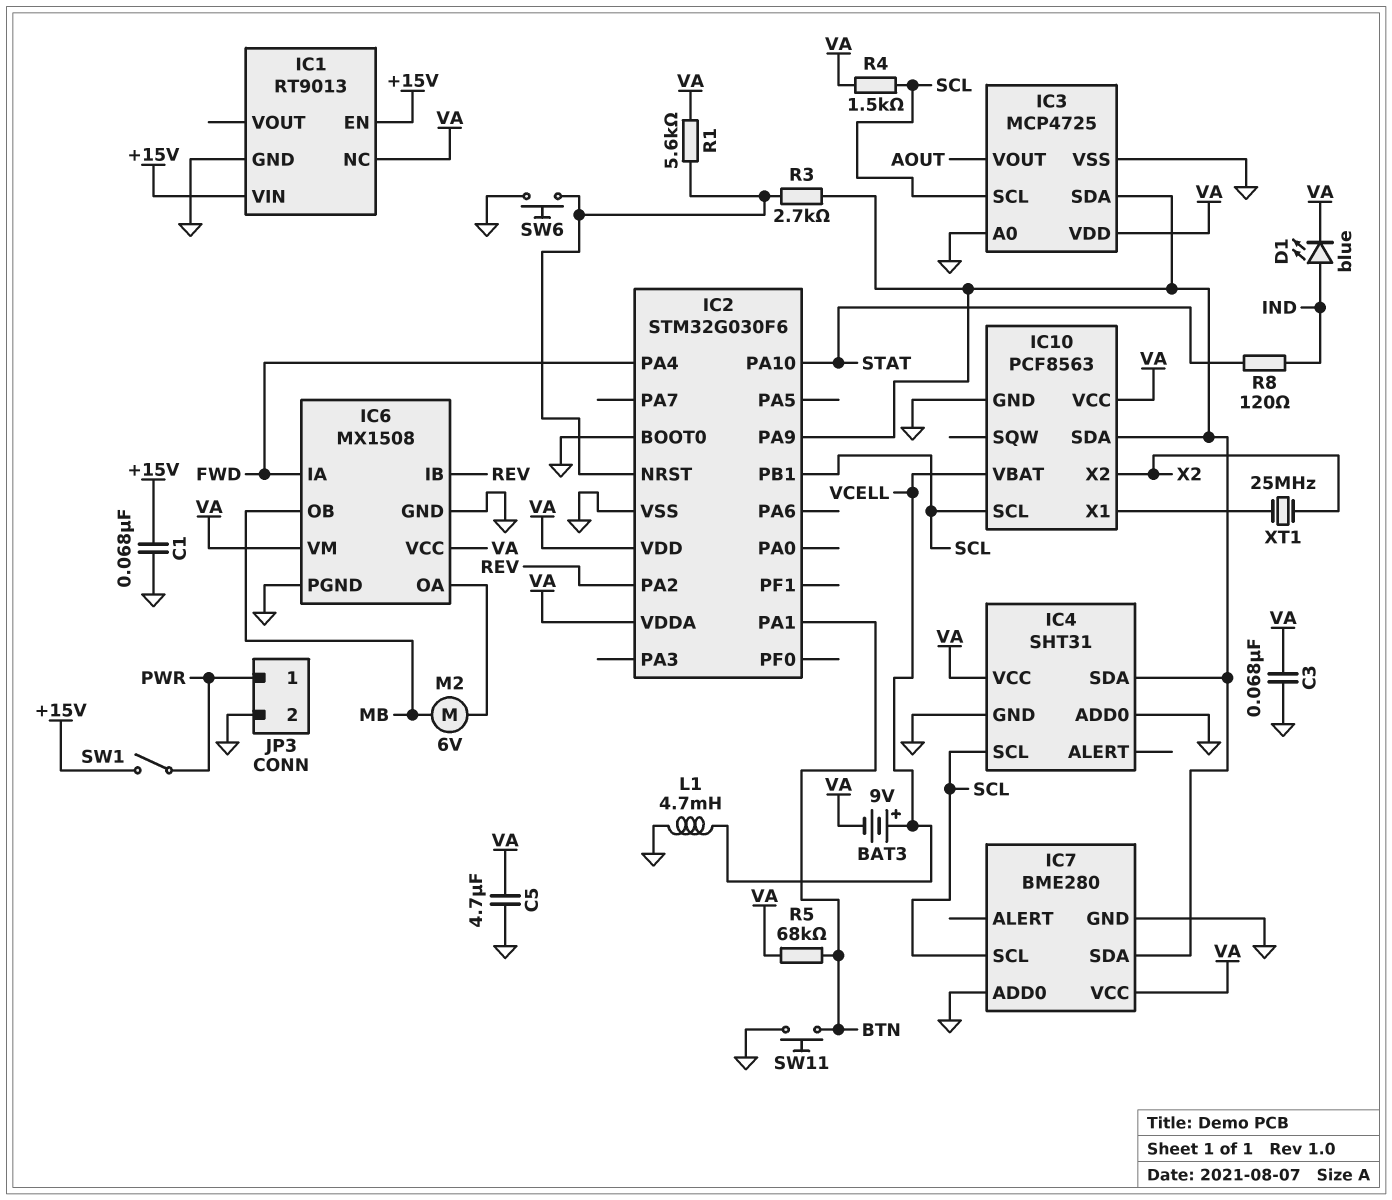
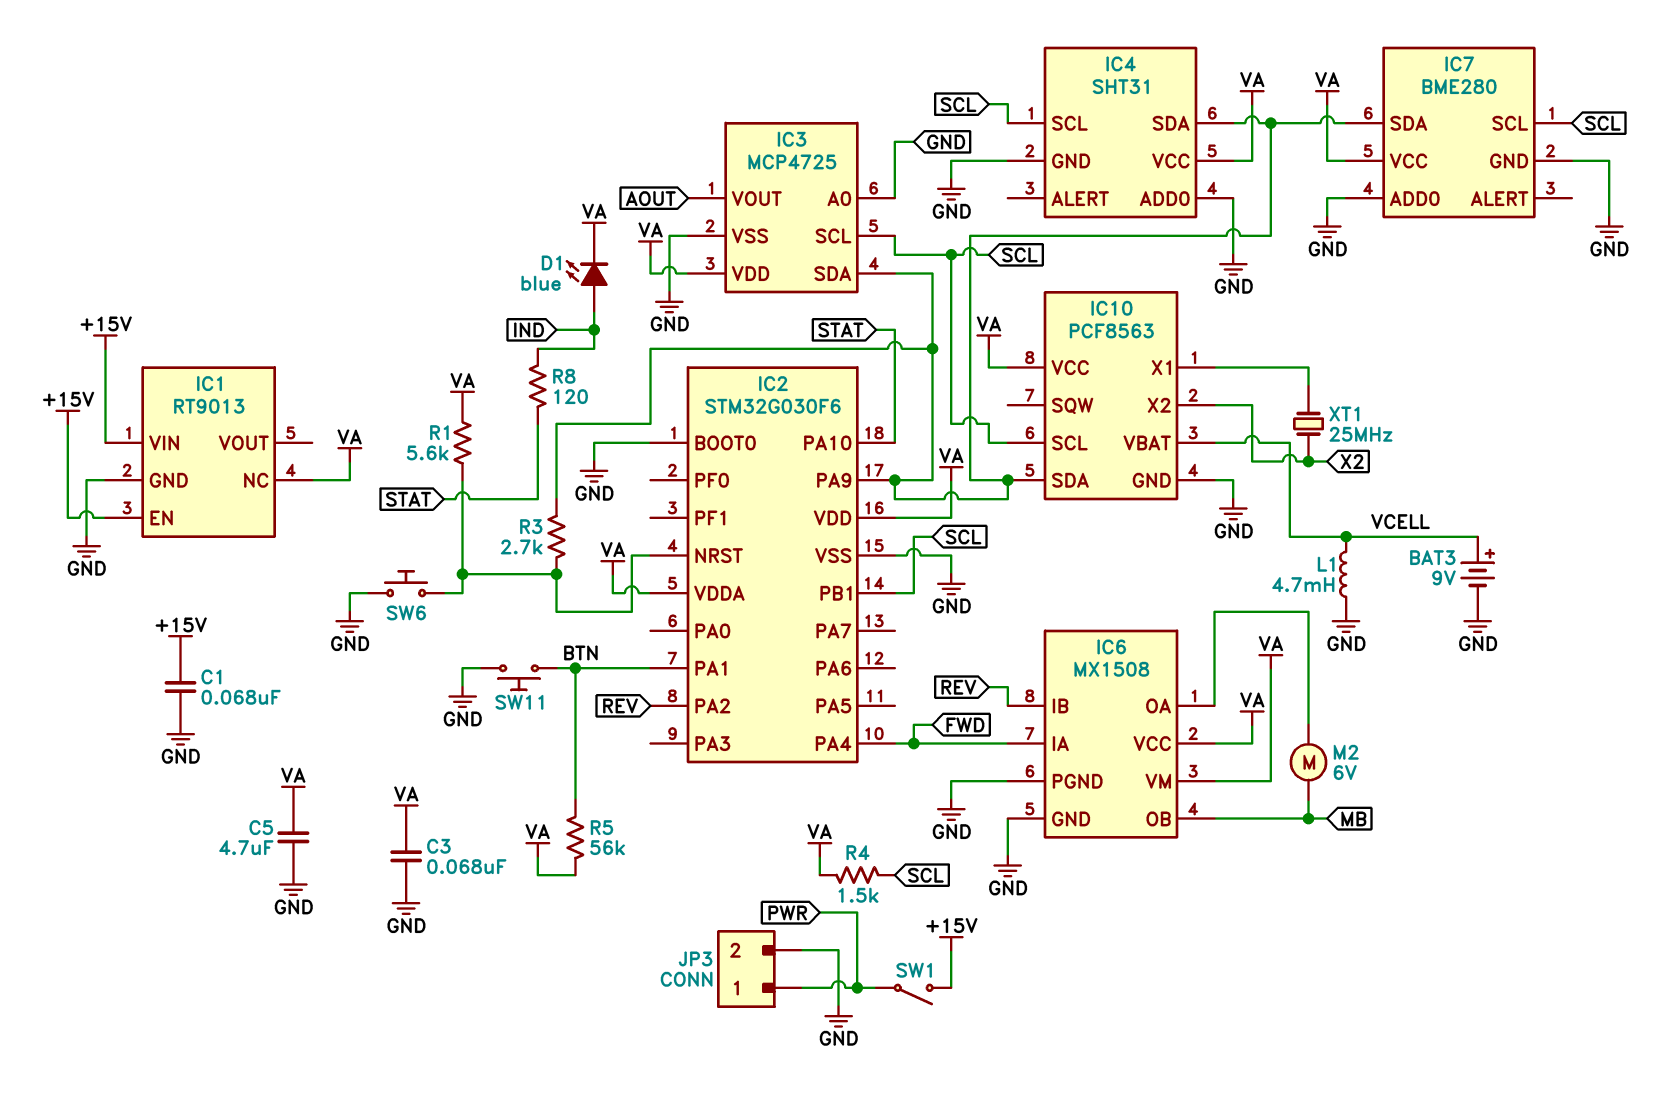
BAT3: 9V (plus VCELL, minus VA) -> 9V (plus VCELL, minus GND)
R5: 68k (BTN, VA) -> 56k (BTN, VA)

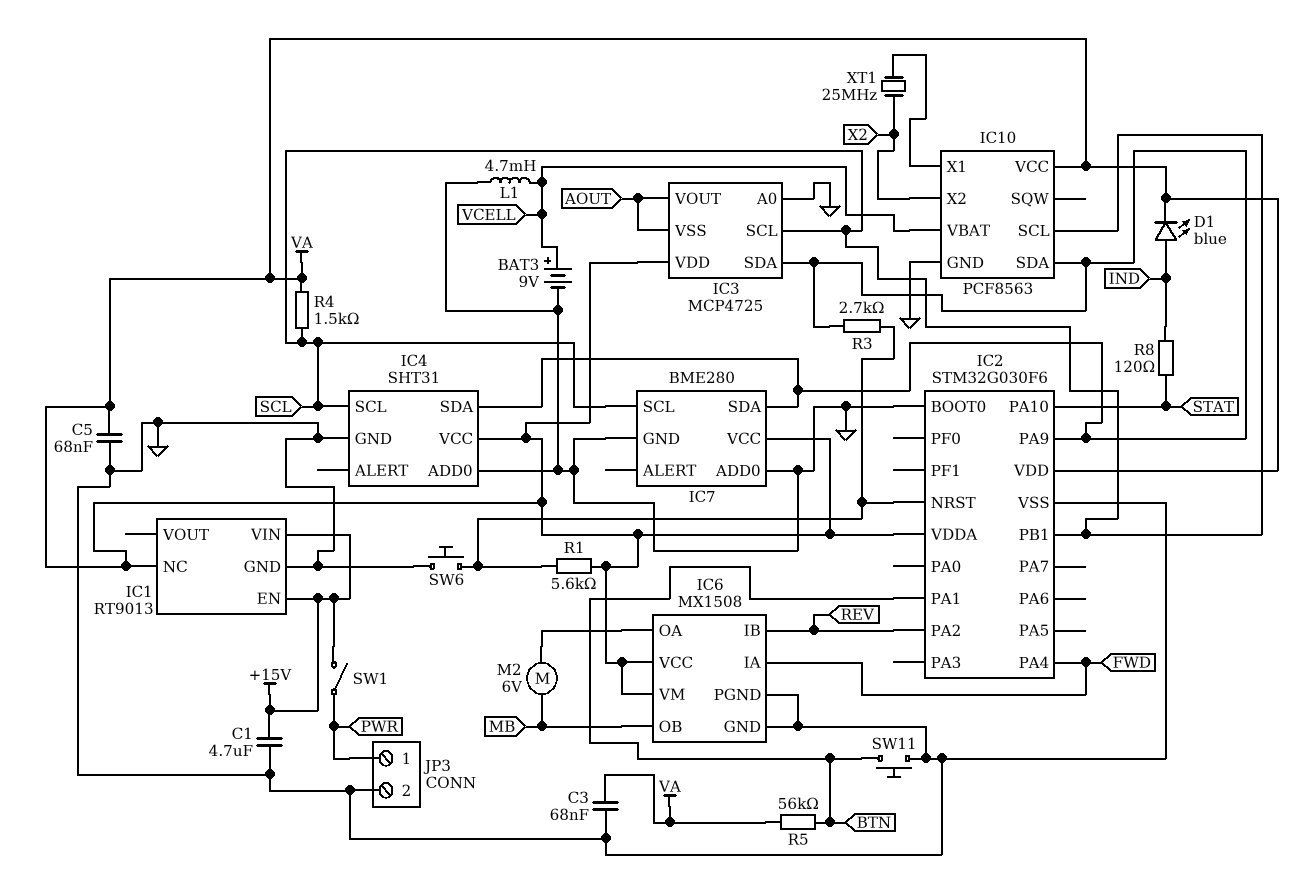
C1: 68nF (+15V, GND) -> 4.7uF (+15V, GND)
C5: 4.7uF (GND, VA) -> 68nF (GND, VA)
IC3 pin VSS: GND -> AOUT

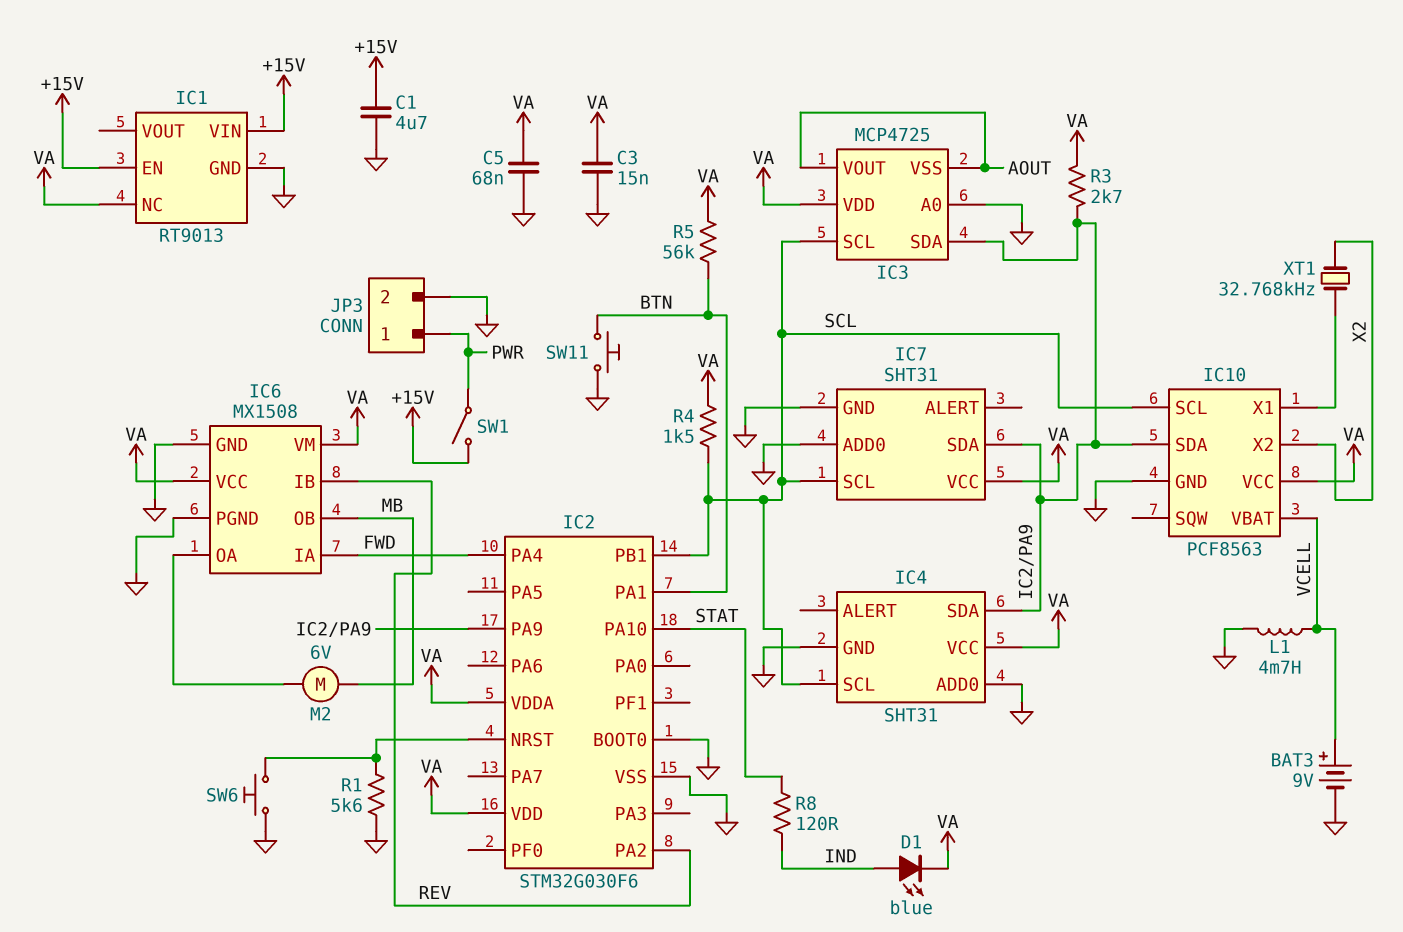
C3: 68nF (GND, VA) -> 15nF (GND, VA)
IC7: BME280 -> SHT31
R1: 5.6k (IC2/NRST, VA) -> 5.6k (GND, IC2/NRST)
R3: 2.7k (IC2/NRST, IC2/PA9) -> 2.7k (IC2/PA9, VA)
XT1: 25MHz (IC10/X1, X2) -> 32.768kHz (IC10/X1, X2)

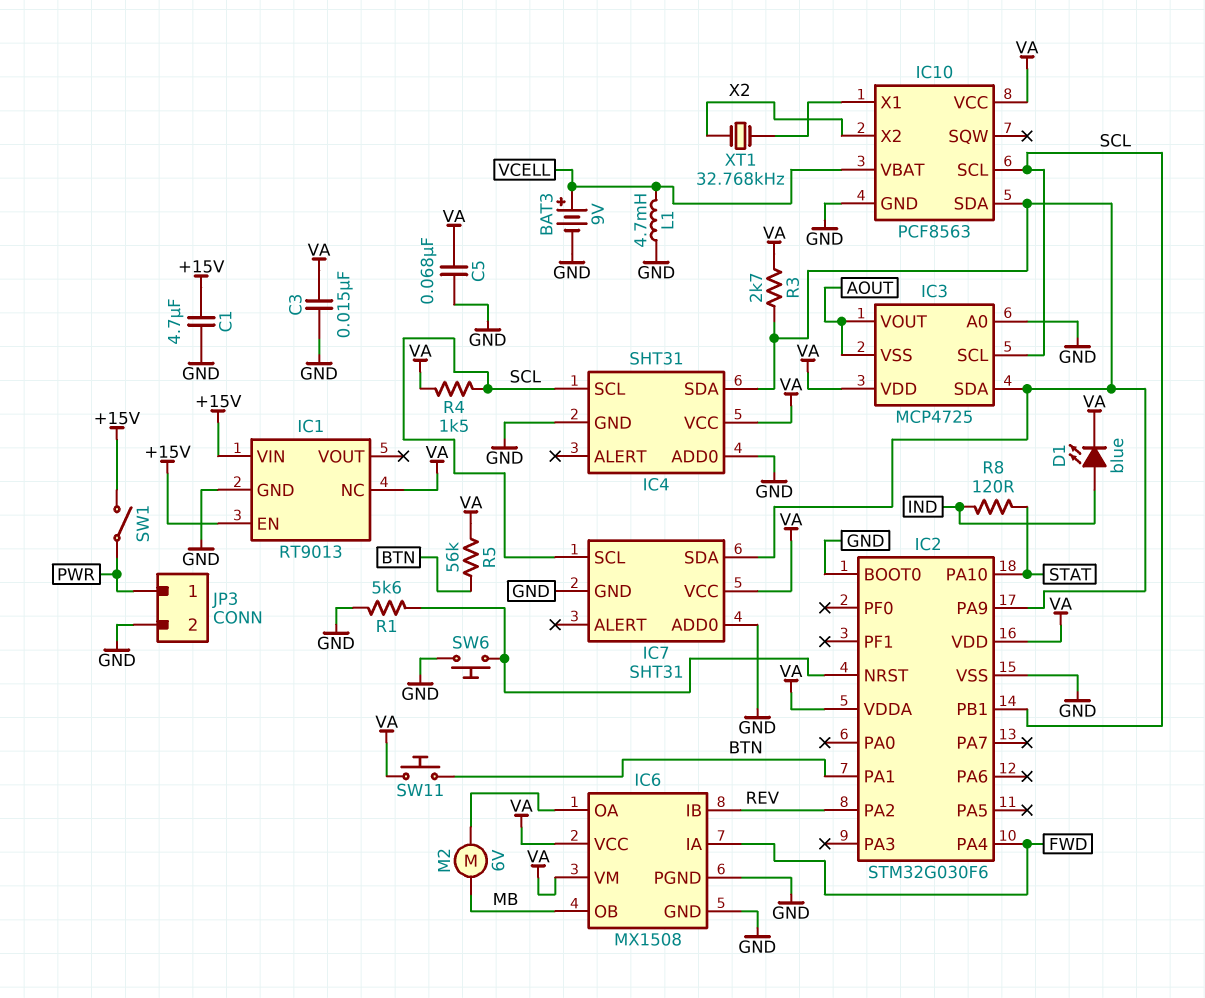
SW11: button (BTN, GND) -> button (BTN, VA)

